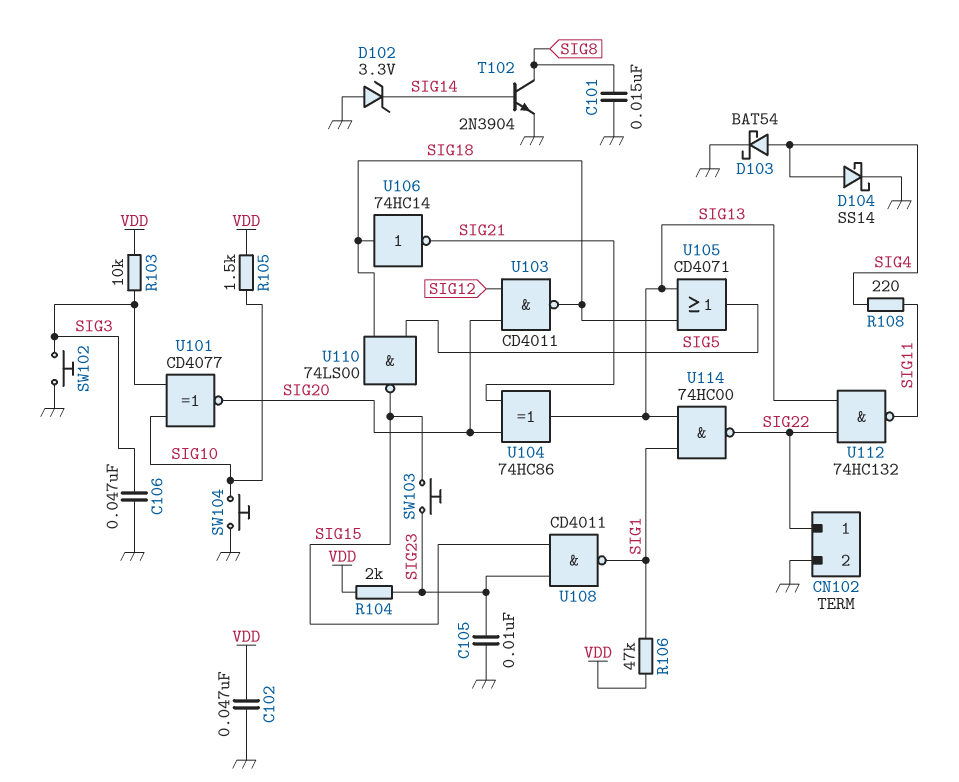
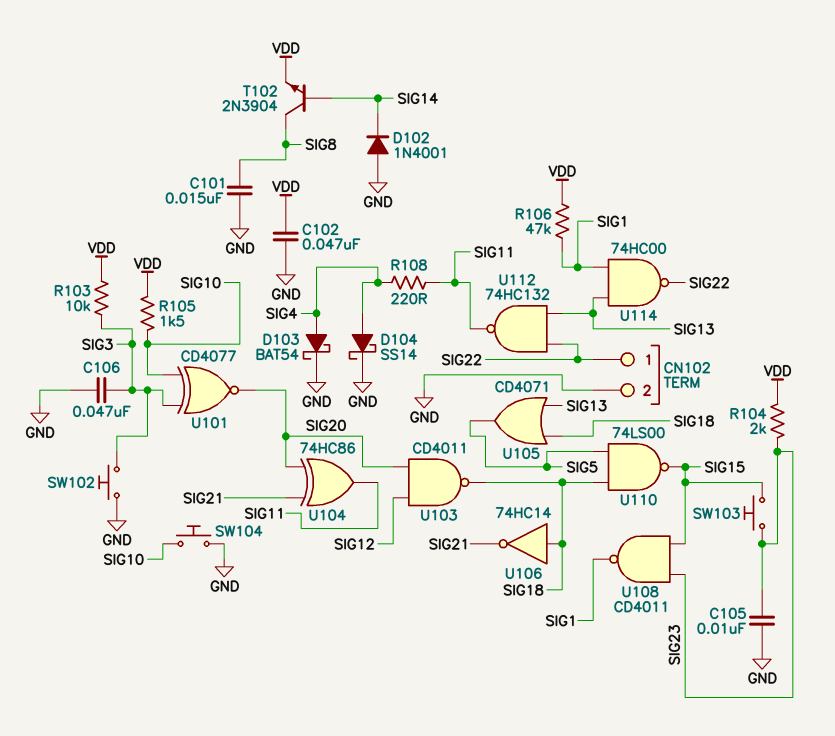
D102: zener 3.3V (A GND, K SIG14) -> diode 1N4001 (A GND, K SIG14)
T102: NPN 2N3904 (B SIG14, C SIG8, E GND) -> NPN 2N3904 (B SIG14, C SIG8, E VDD)
U104: XOR 74HC86 (in SIG20, in SIG21, out SIG13) -> XOR 74HC86 (in SIG20, in SIG21, out SIG11)

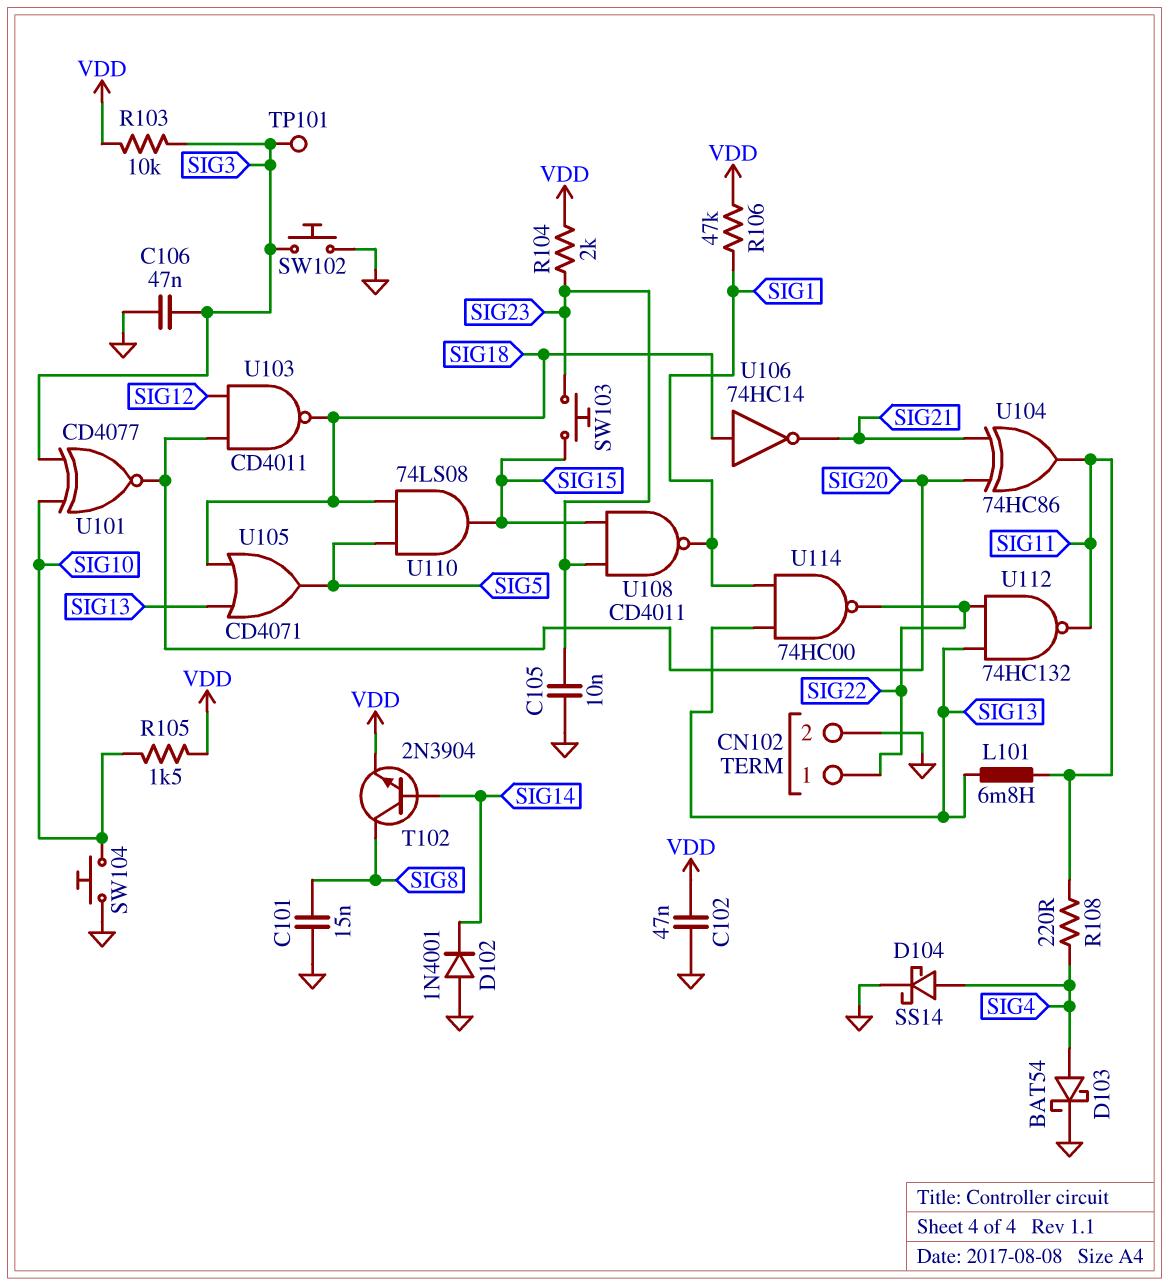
L101: none -> 6.8mH (SIG11, SIG13)
TP101: none -> test point (SIG3)
U110: NAND 74LS00 (in SIG5, in SIG18, out SIG15) -> AND 74LS08 (in SIG5, in SIG18, out SIG15)

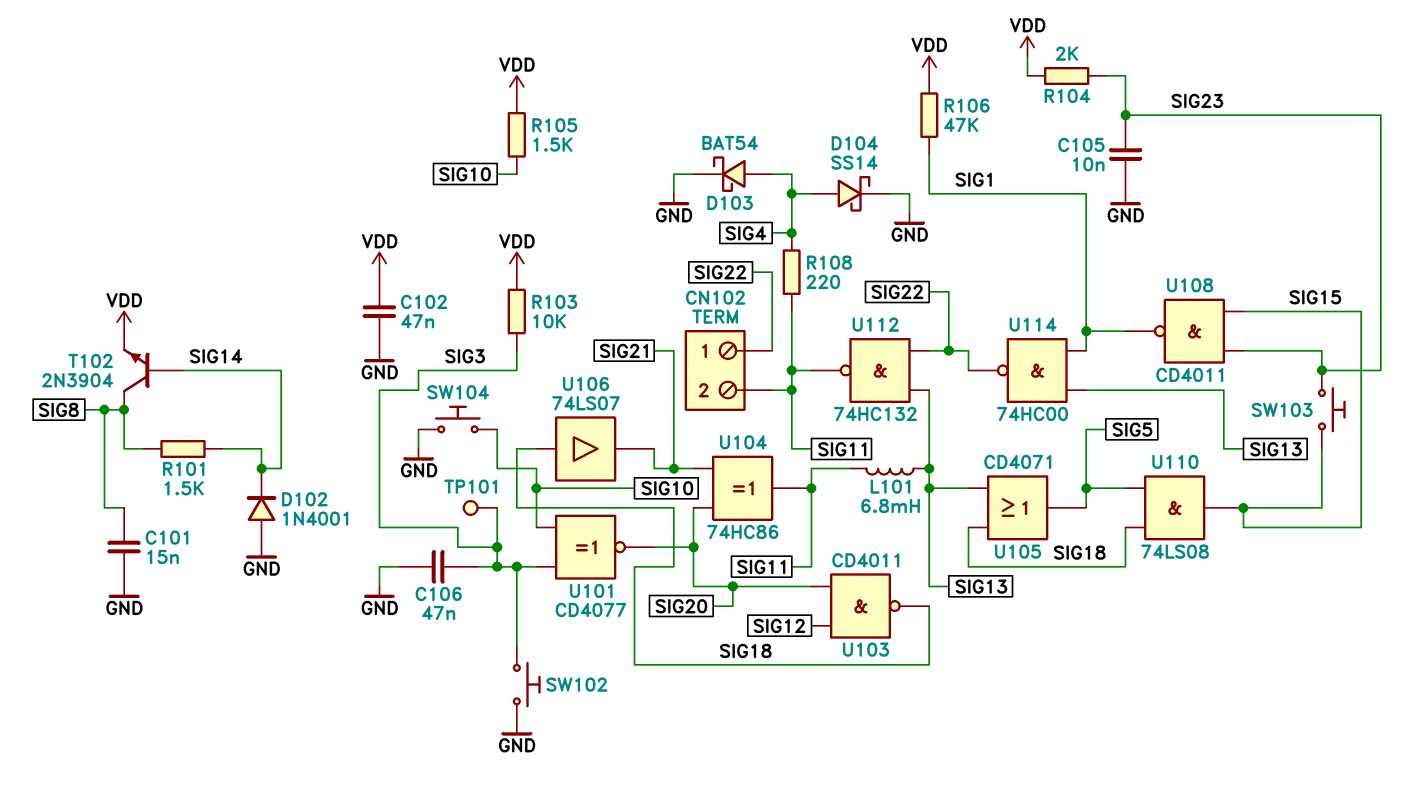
CN102 pin 2: GND -> SIG11
R101: none -> 1.5k (SIG8, SIG14)
U106: NOT 74HC14 (in SIG18, out SIG21) -> buffer 74LS07 (in SIG18, out SIG21)

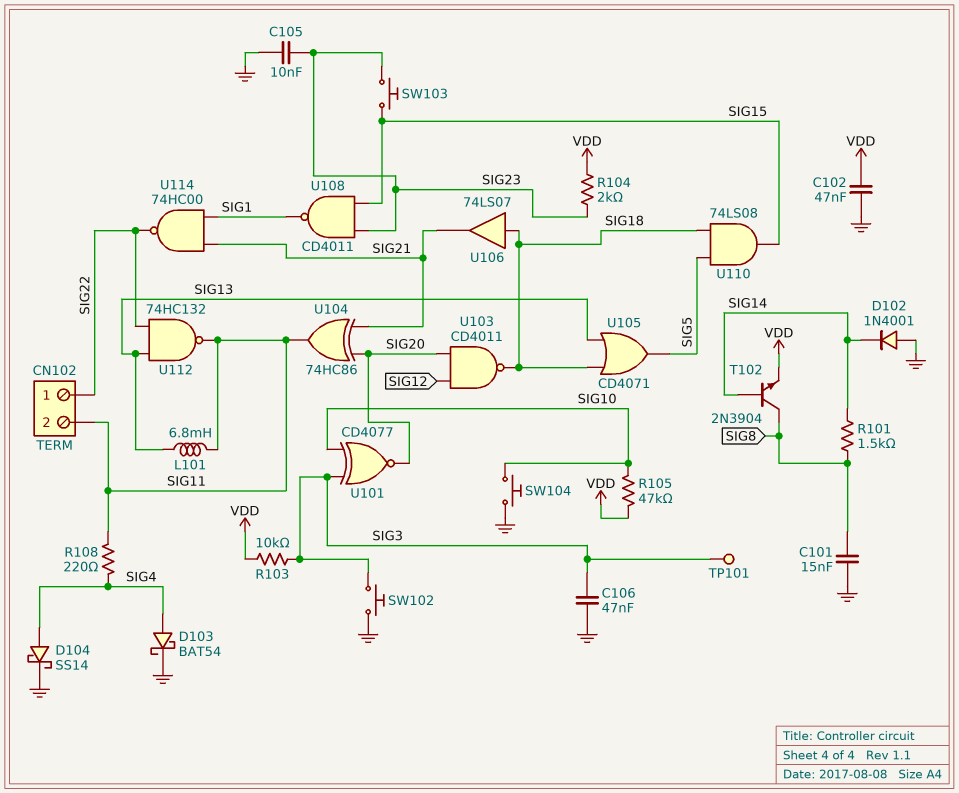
R105: 1.5k (SIG10, VDD) -> 47k (SIG10, VDD)
R106: 47k (SIG1, VDD) -> none
U114: NAND 74HC00 (in SIG1, in SIG13, out SIG22) -> NAND 74HC00 (in SIG1, in SIG21, out SIG22)

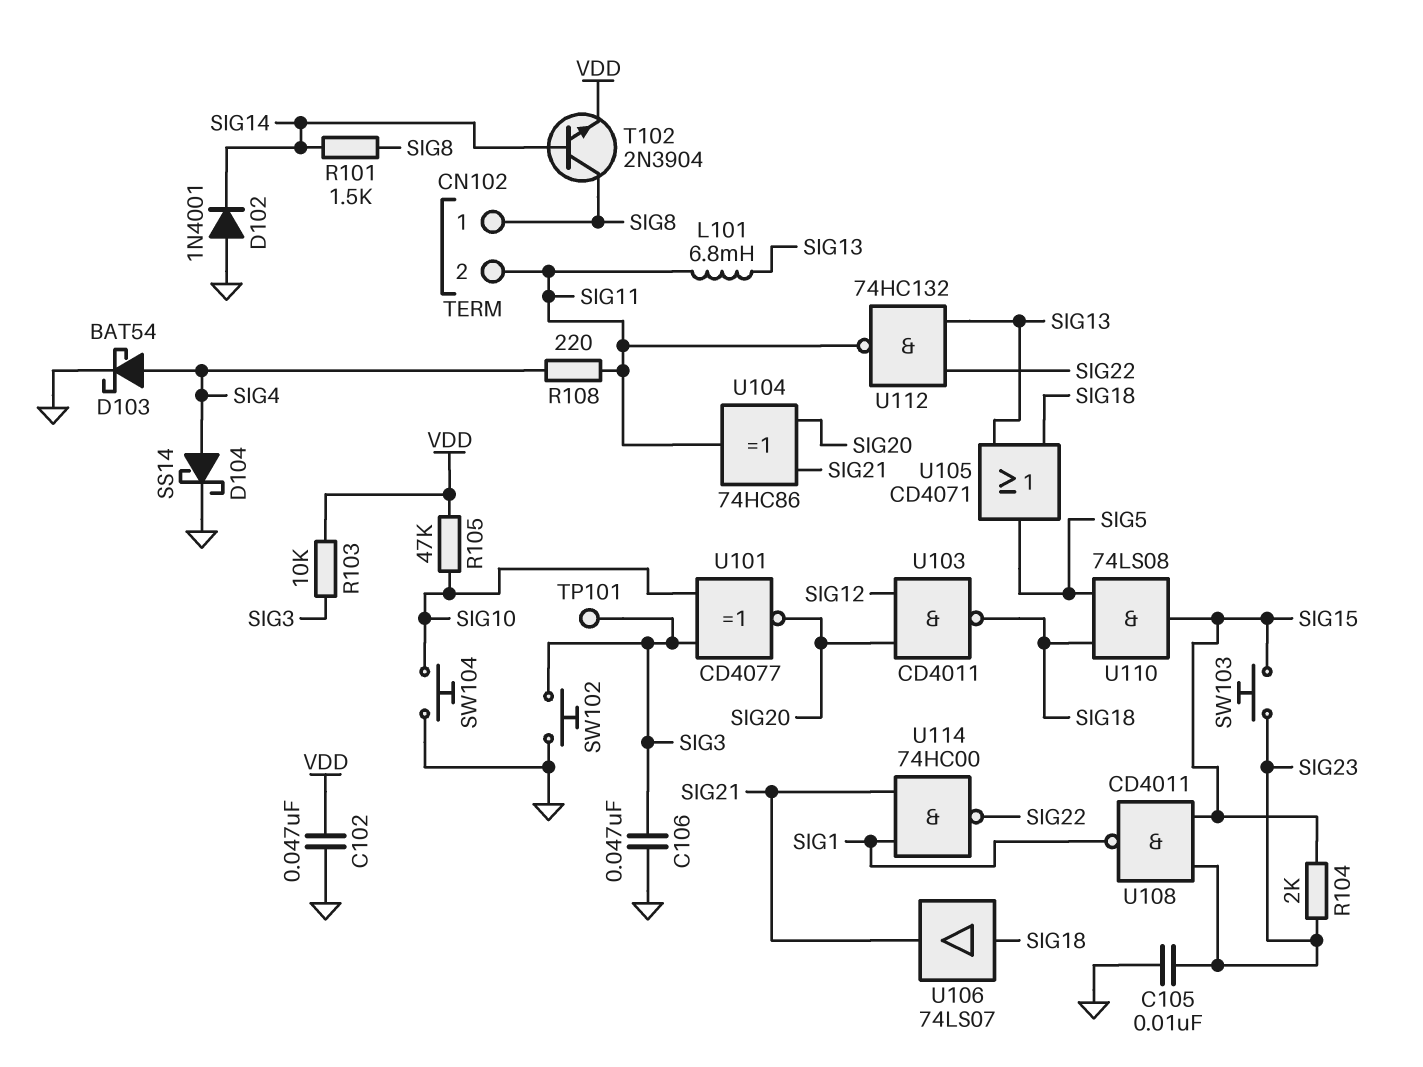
C101: 15nF (GND, SIG8) -> none
CN102 pin 1: SIG22 -> SIG8
R104: 2k (SIG23, VDD) -> 2k (SIG15, SIG23)

